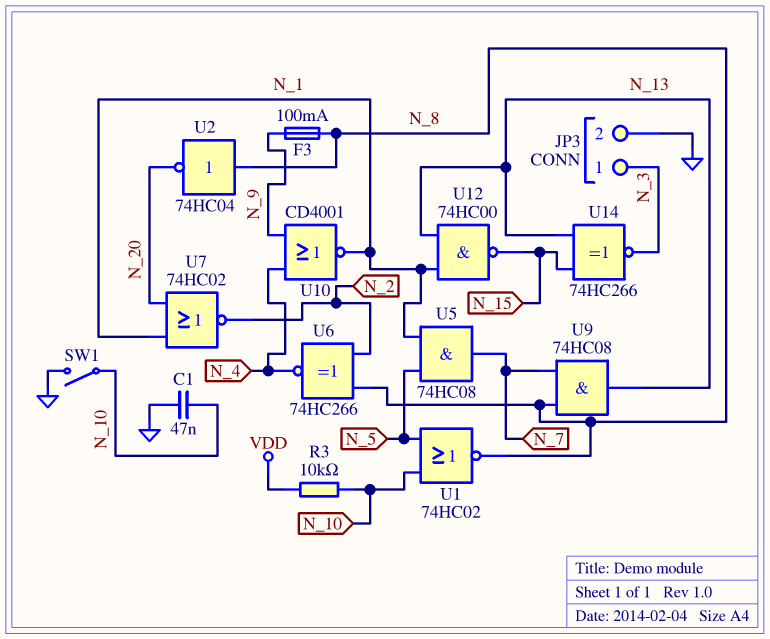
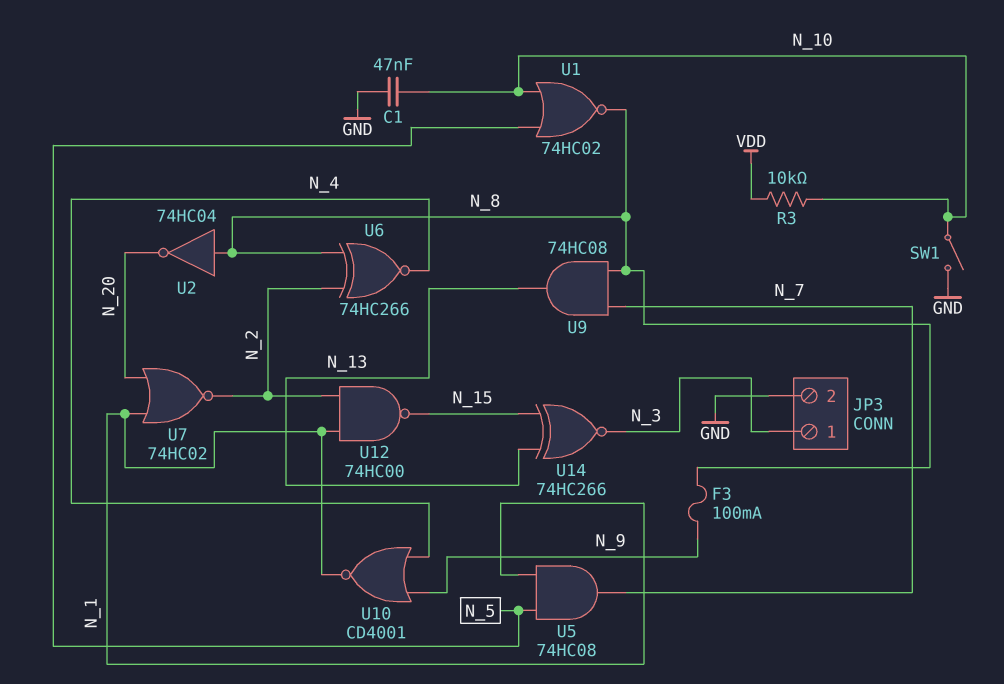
U12: NAND 74HC00 (in N_1, in N_13, out N_15) -> NAND 74HC00 (in N_1, in N_2, out N_15)

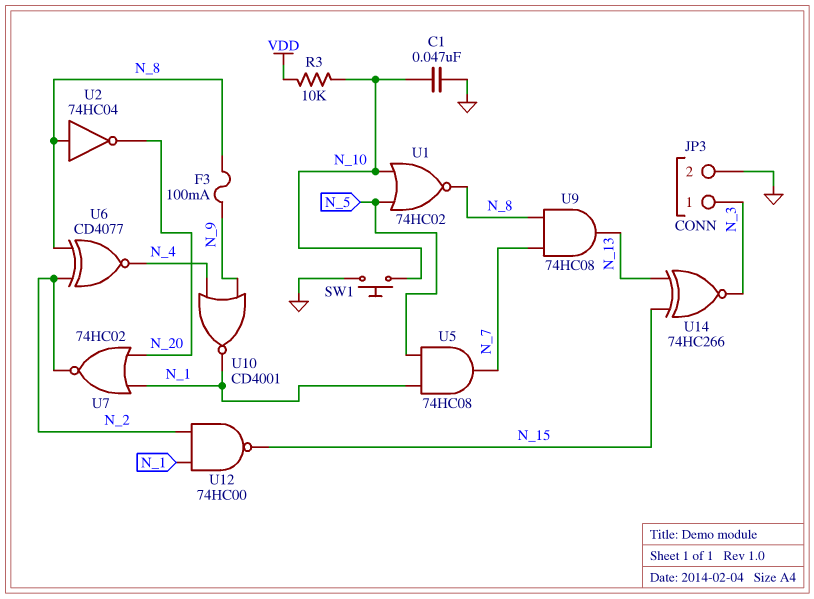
SW1: switch (GND, N_10) -> button (GND, N_10)
U6: XNOR 74HC266 (in N_2, in N_8, out N_4) -> XNOR CD4077 (in N_2, in N_8, out N_4)

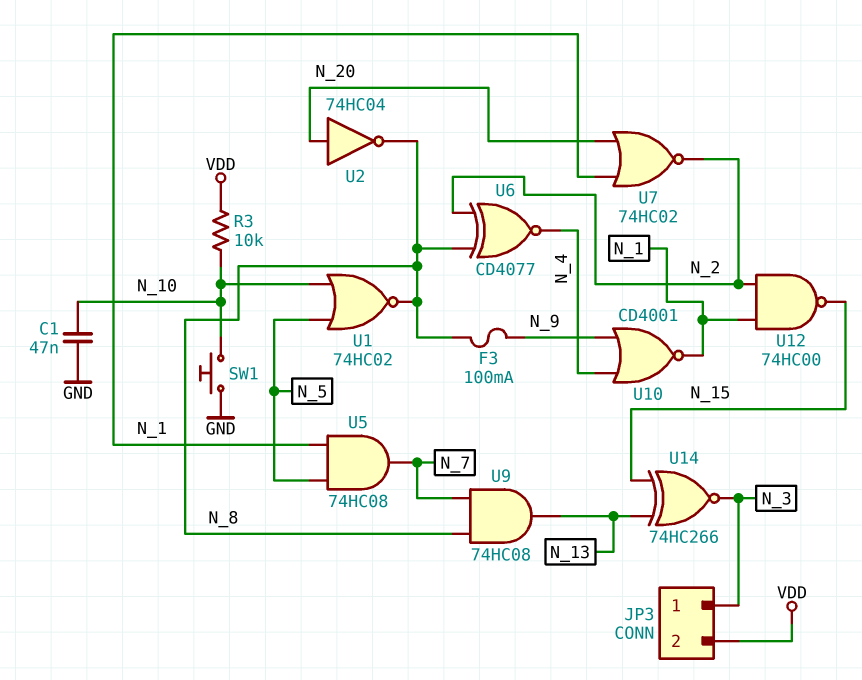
JP3 pin 2: GND -> VDD
U2: NOT 74HC04 (in N_8, out N_20) -> NOT 74HC04 (in N_20, out N_8)

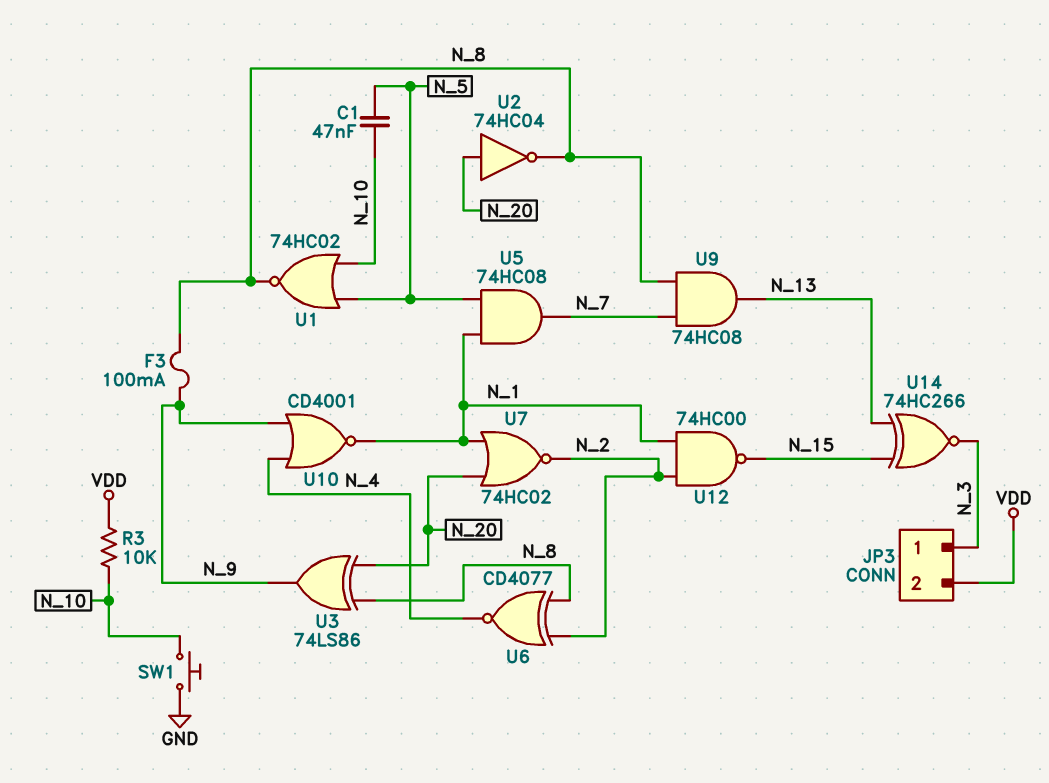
C1: 47nF (GND, N_10) -> 47nF (N_5, N_10)
U3: none -> XOR 74LS86 (in N_8, in N_20, out N_9)

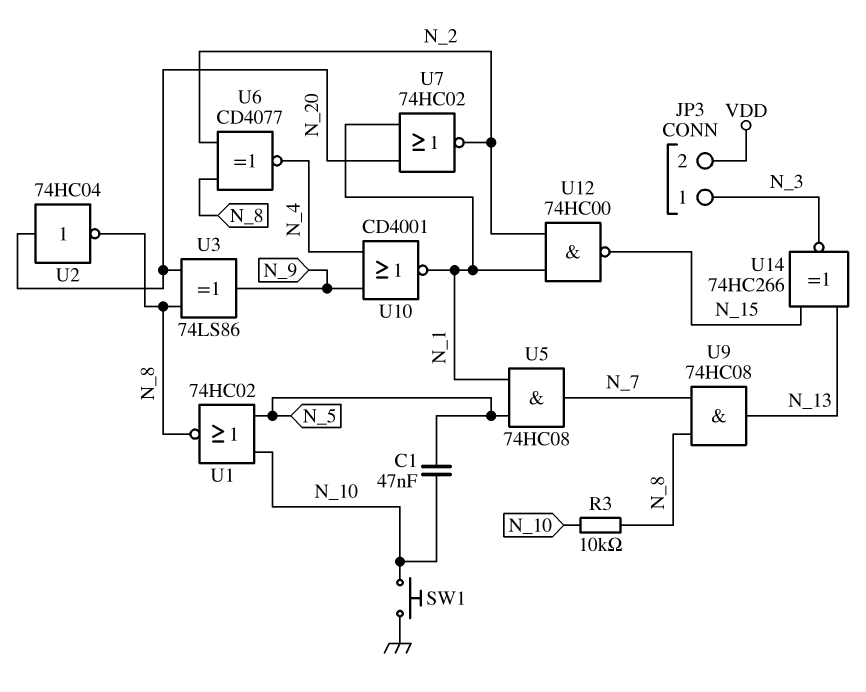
F3: 100mA (N_8, N_9) -> none
R3: 10k (N_10, VDD) -> 10k (N_8, N_10)

